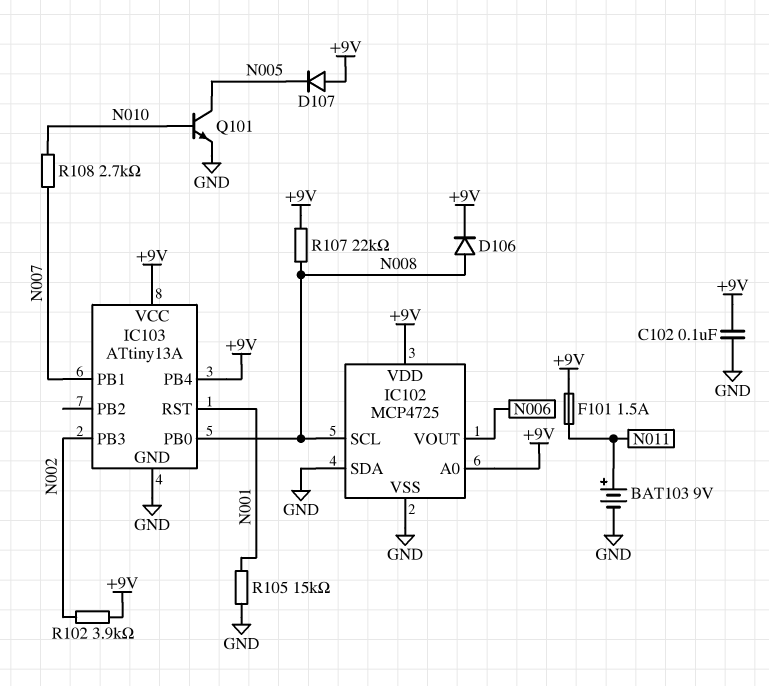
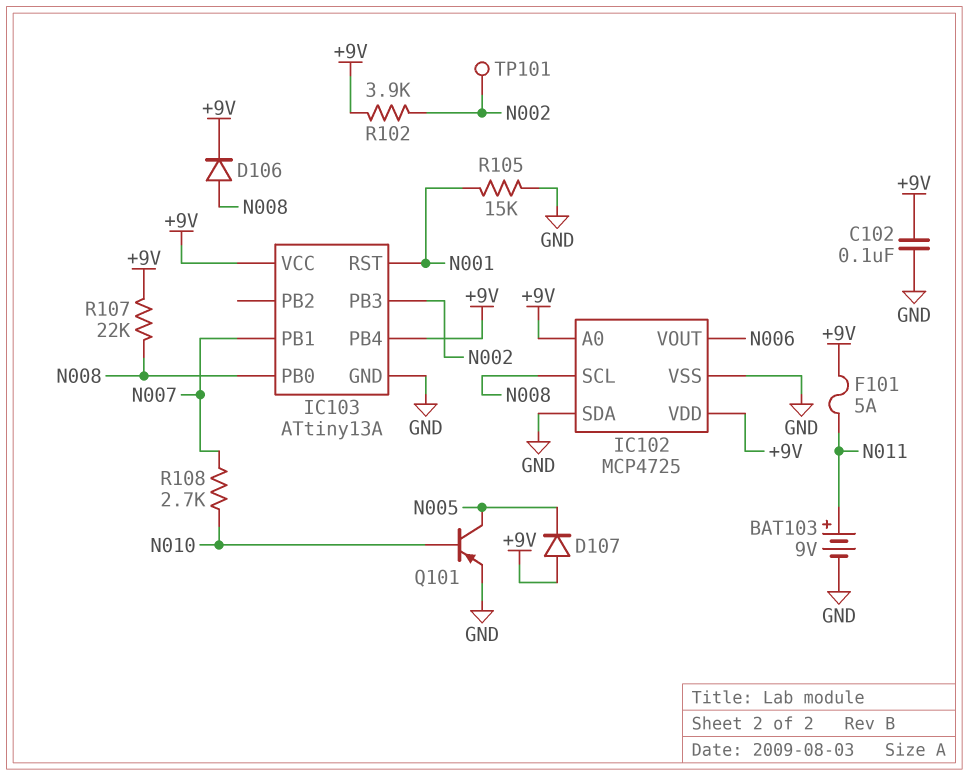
F101: 1.5A (+9V, N011) -> 5A (+9V, N011)
Q101: NPN (B N010, C N005, E GND) -> PNP (B N010, C N005, E GND)
TP101: none -> test point (N002)

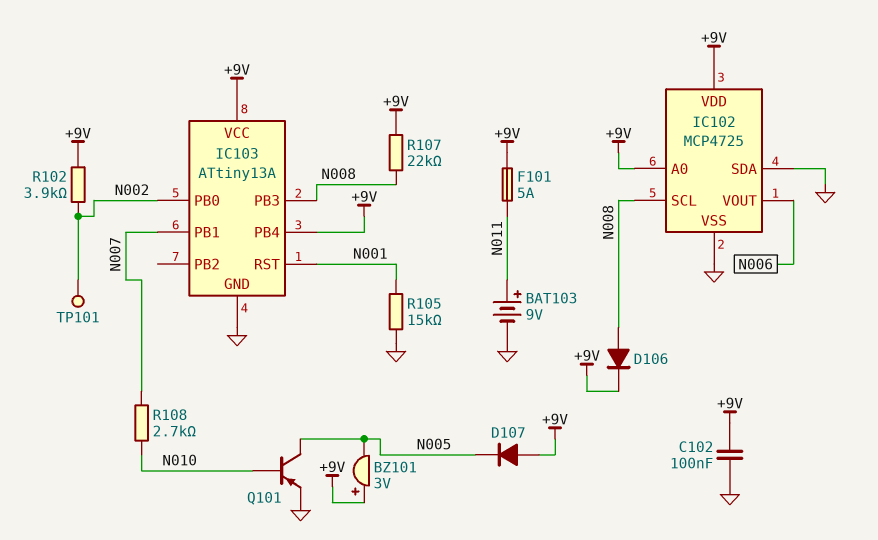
BZ101: none -> buzzer 3V (plus +9V, minus N005)
IC103 pin PB0: N008 -> N002
IC103 pin PB3: N002 -> N008

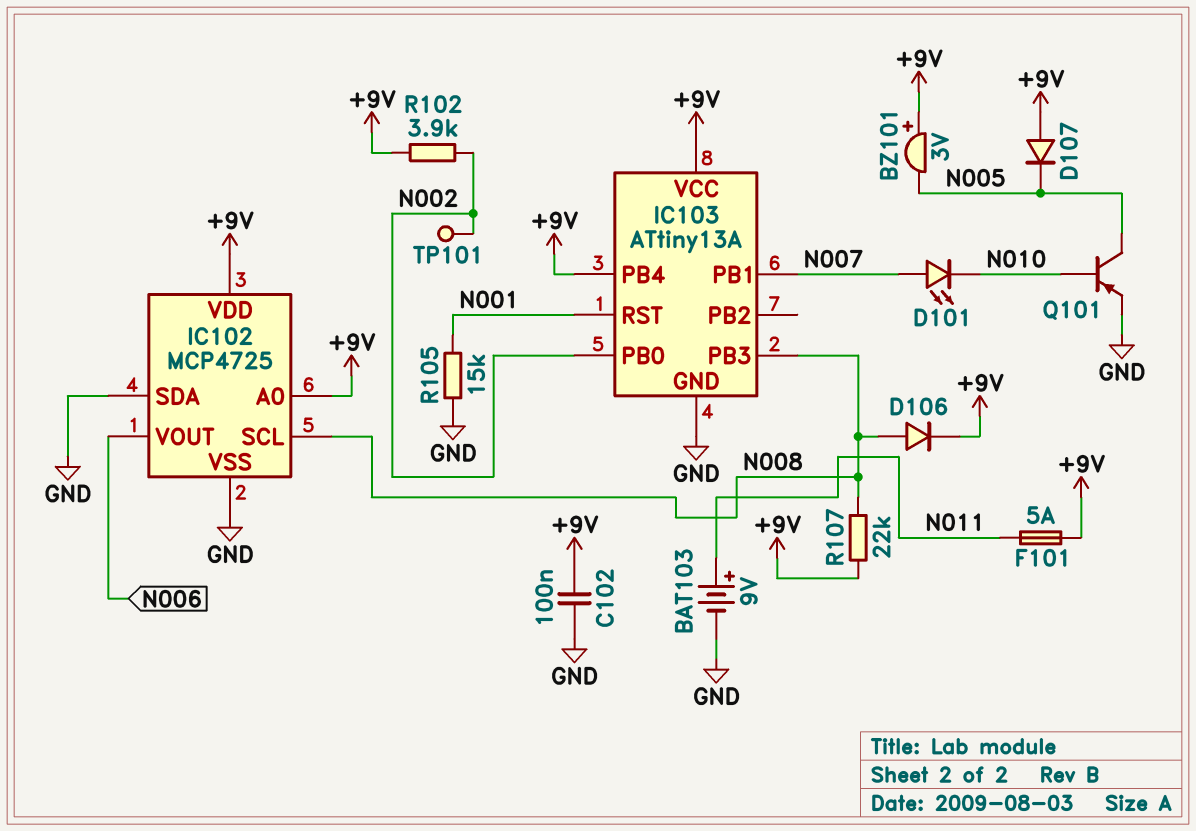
D101: none -> LED (A N007, K N010)
R108: 2.7k (N007, N010) -> none

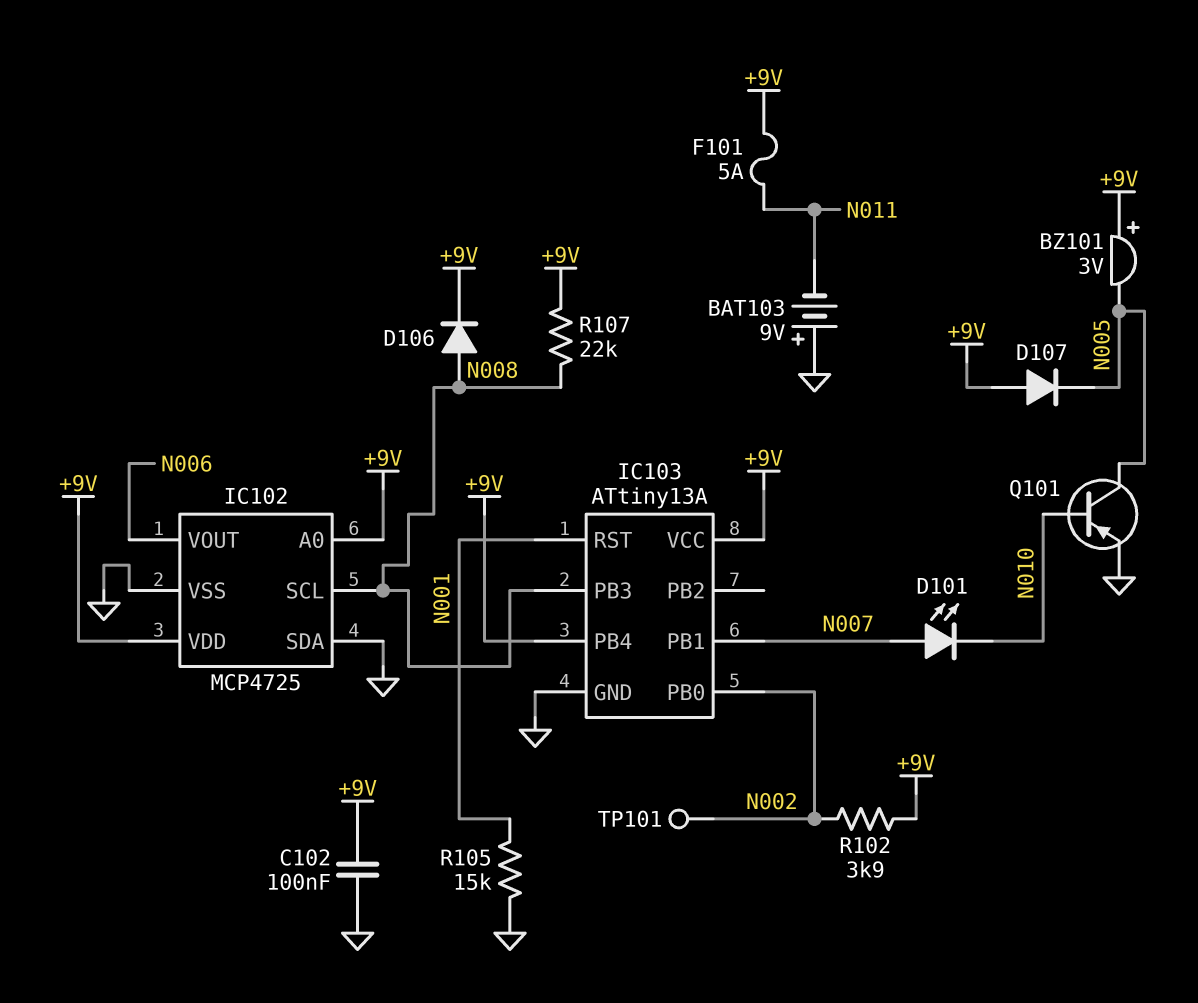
BAT103: 9V (plus N011, minus GND) -> 9V (plus GND, minus N011)

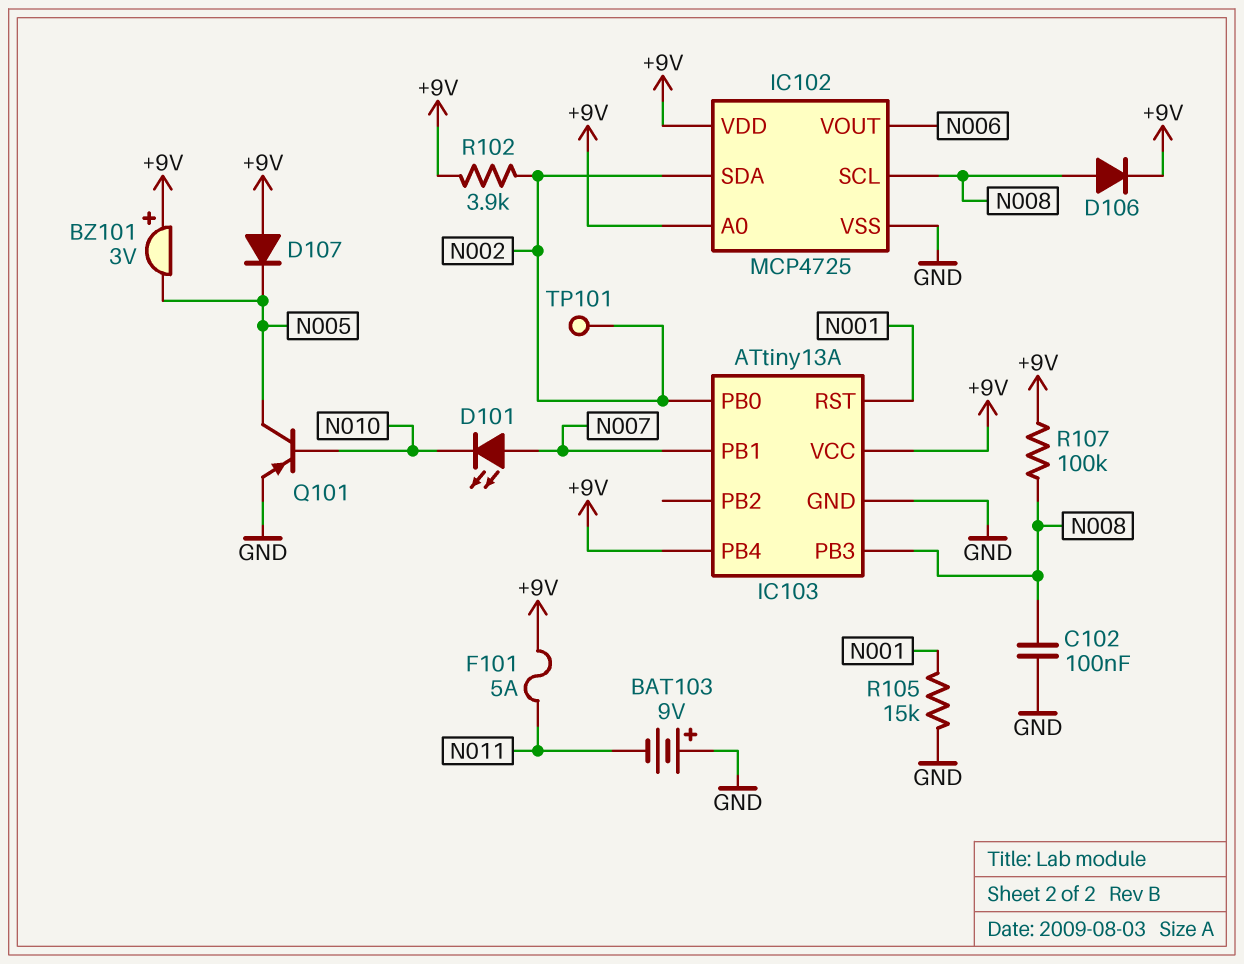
C102: 100nF (+9V, GND) -> 100nF (GND, N008)
IC102 pin SDA: GND -> N002
R107: 22k (+9V, N008) -> 100k (+9V, N008)

